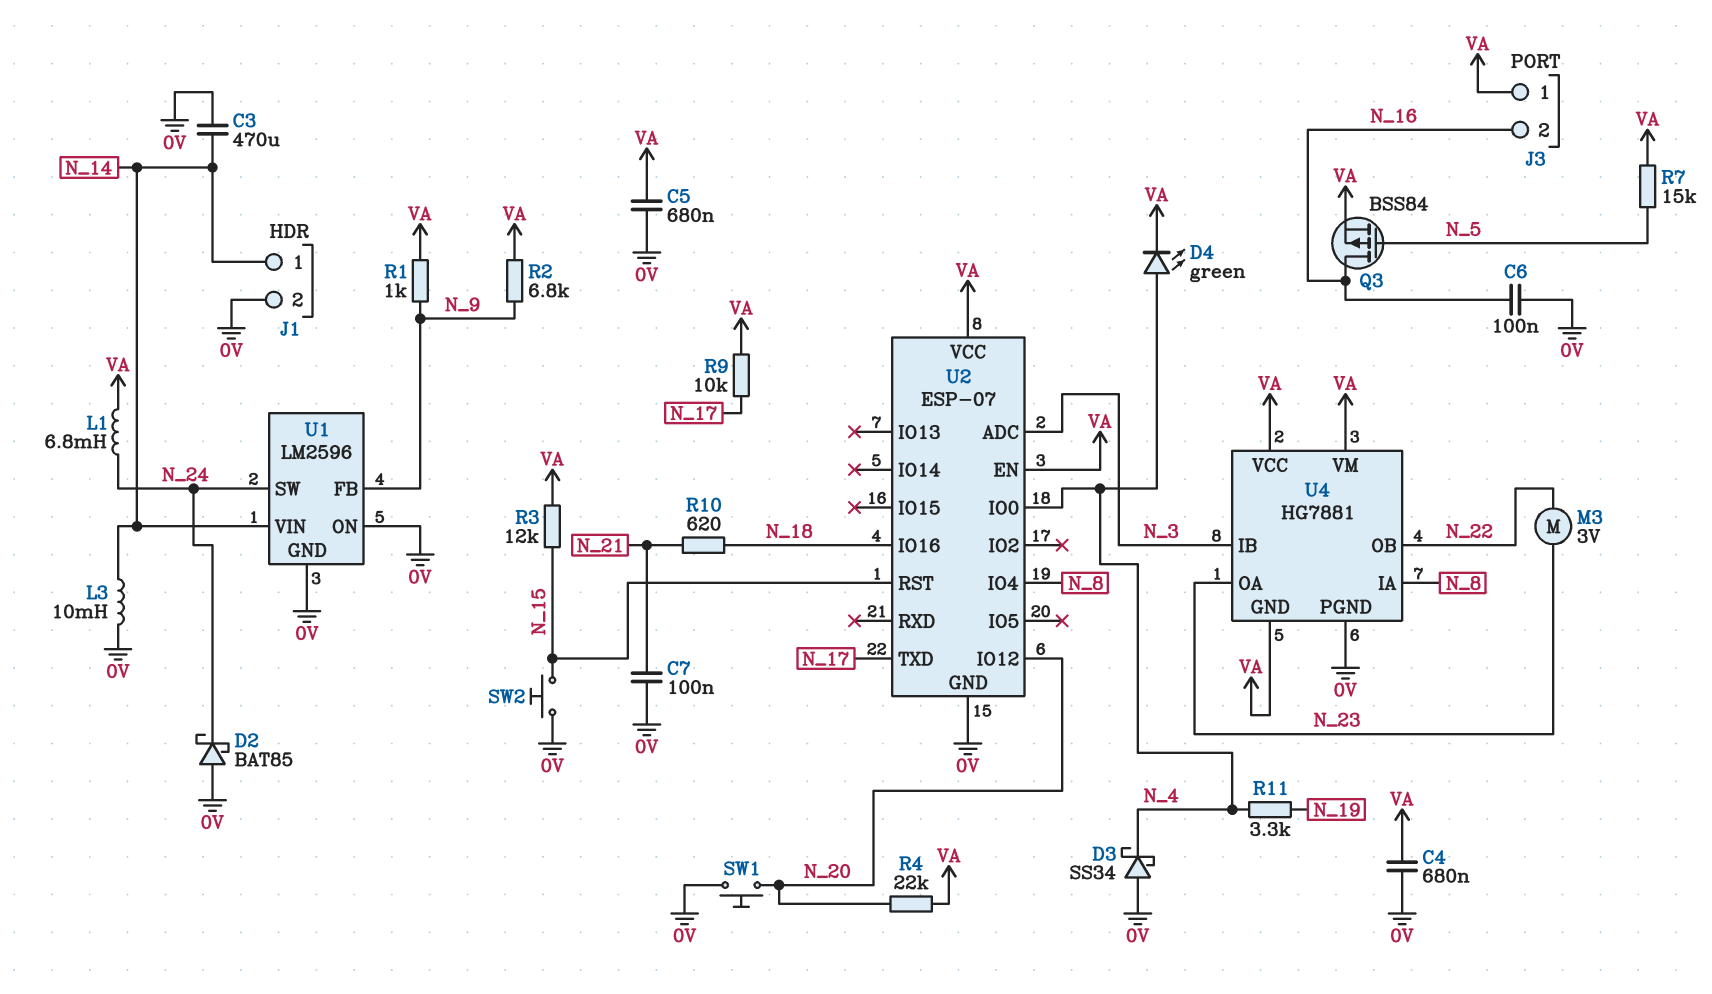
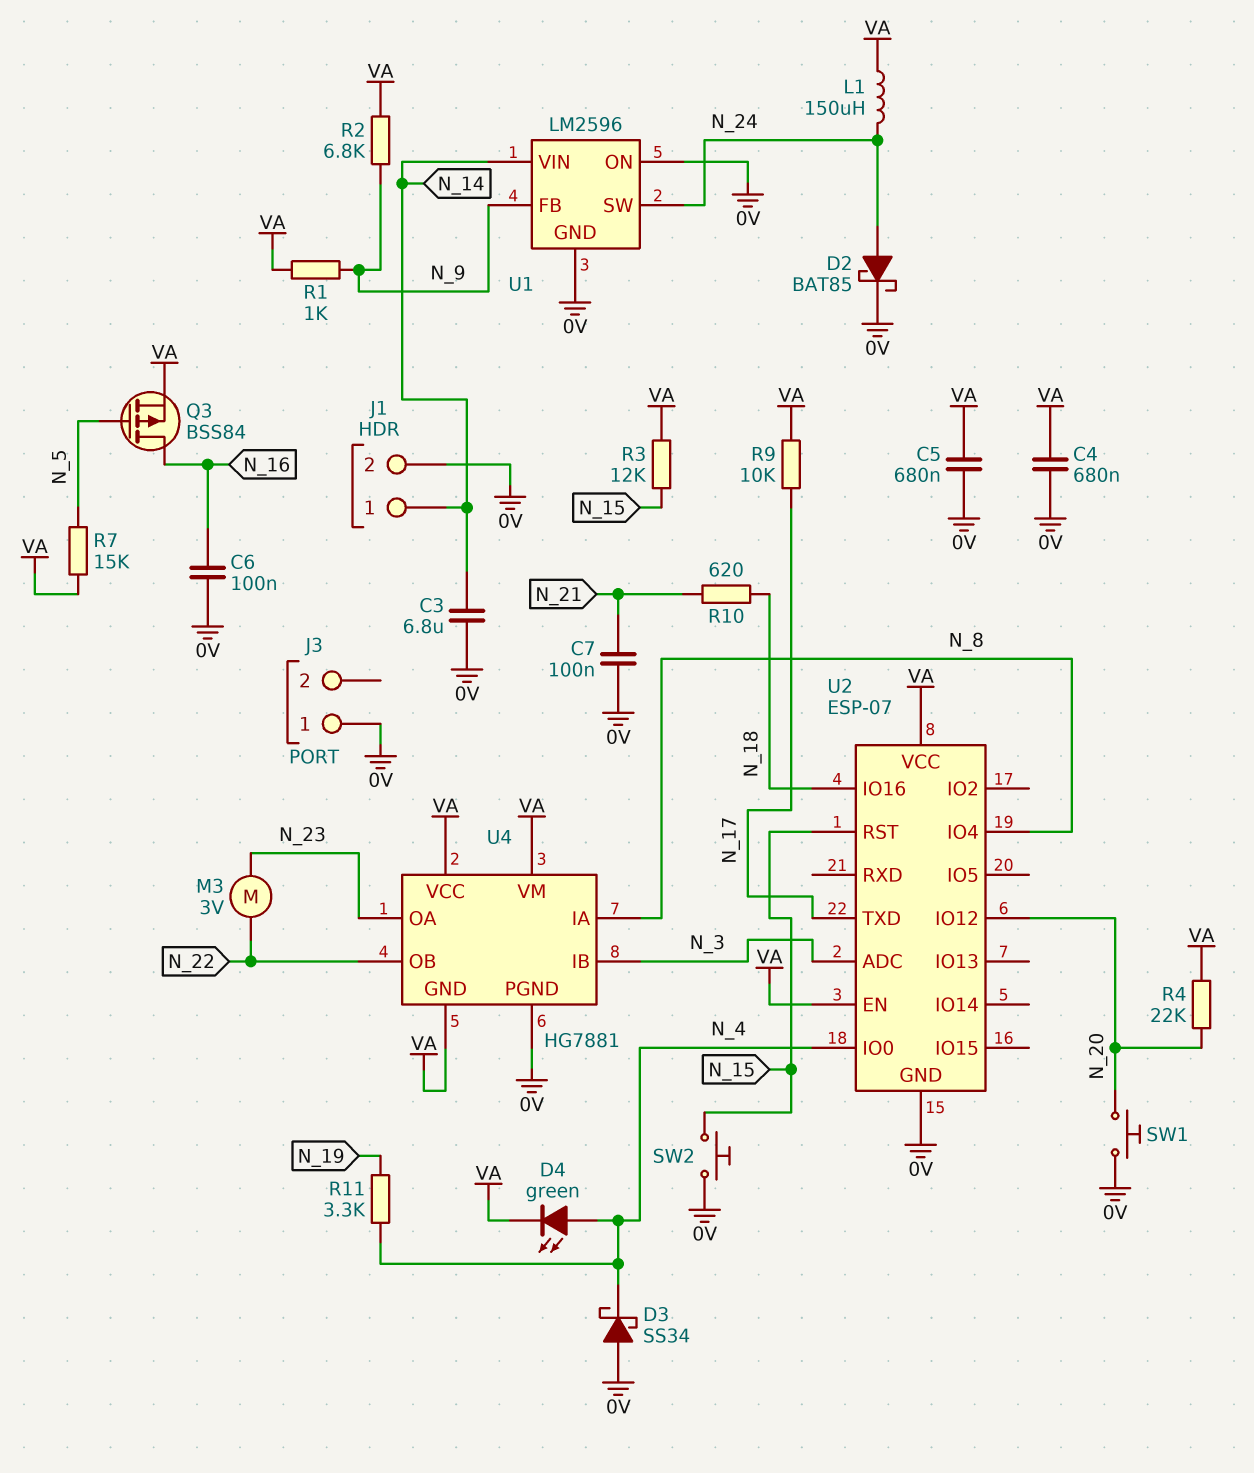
C3: 470uF (0V, N_14) -> 6.8uF (0V, N_14)
D2: schottky BAT85 (A 0V, K N_24) -> schottky BAT85 (A N_24, K 0V)
J3 pin 1: VA -> 0V
J3 pin 2: N_16 -> none
L1: 6.8mH (N_24, VA) -> 150uH (N_24, VA)
L3: 10mH (0V, N_14) -> none

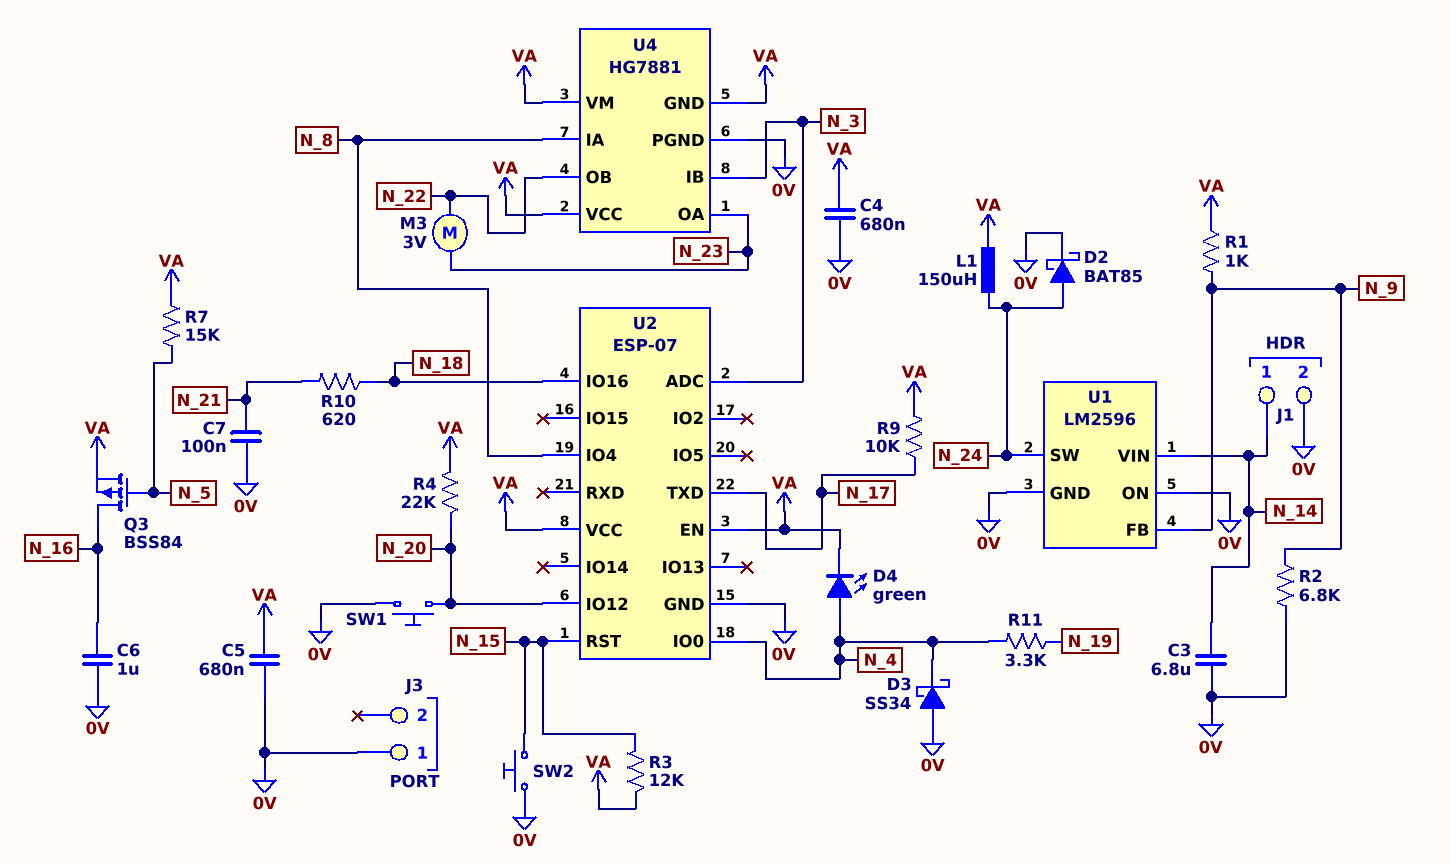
C6: 100nF (0V, N_16) -> 1uF (0V, N_16)
R2: 6.8k (N_9, VA) -> 6.8k (0V, N_9)

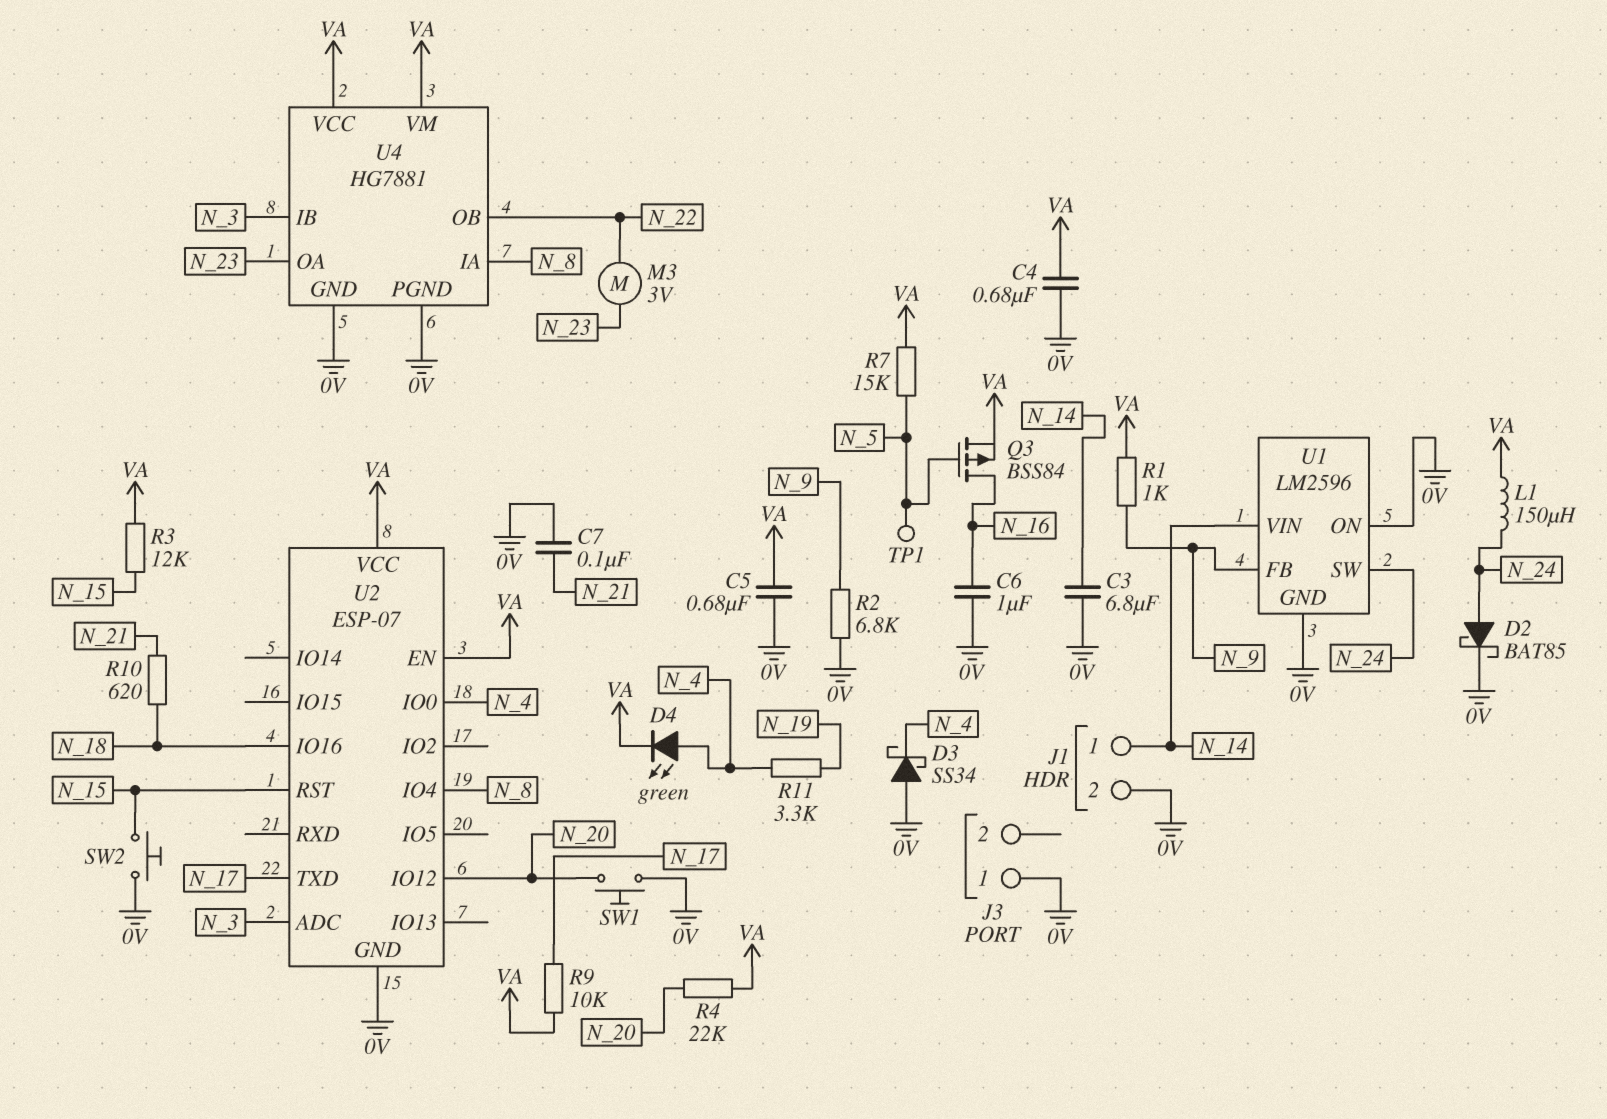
TP1: none -> test point (N_5)
U4 pin GND: VA -> 0V

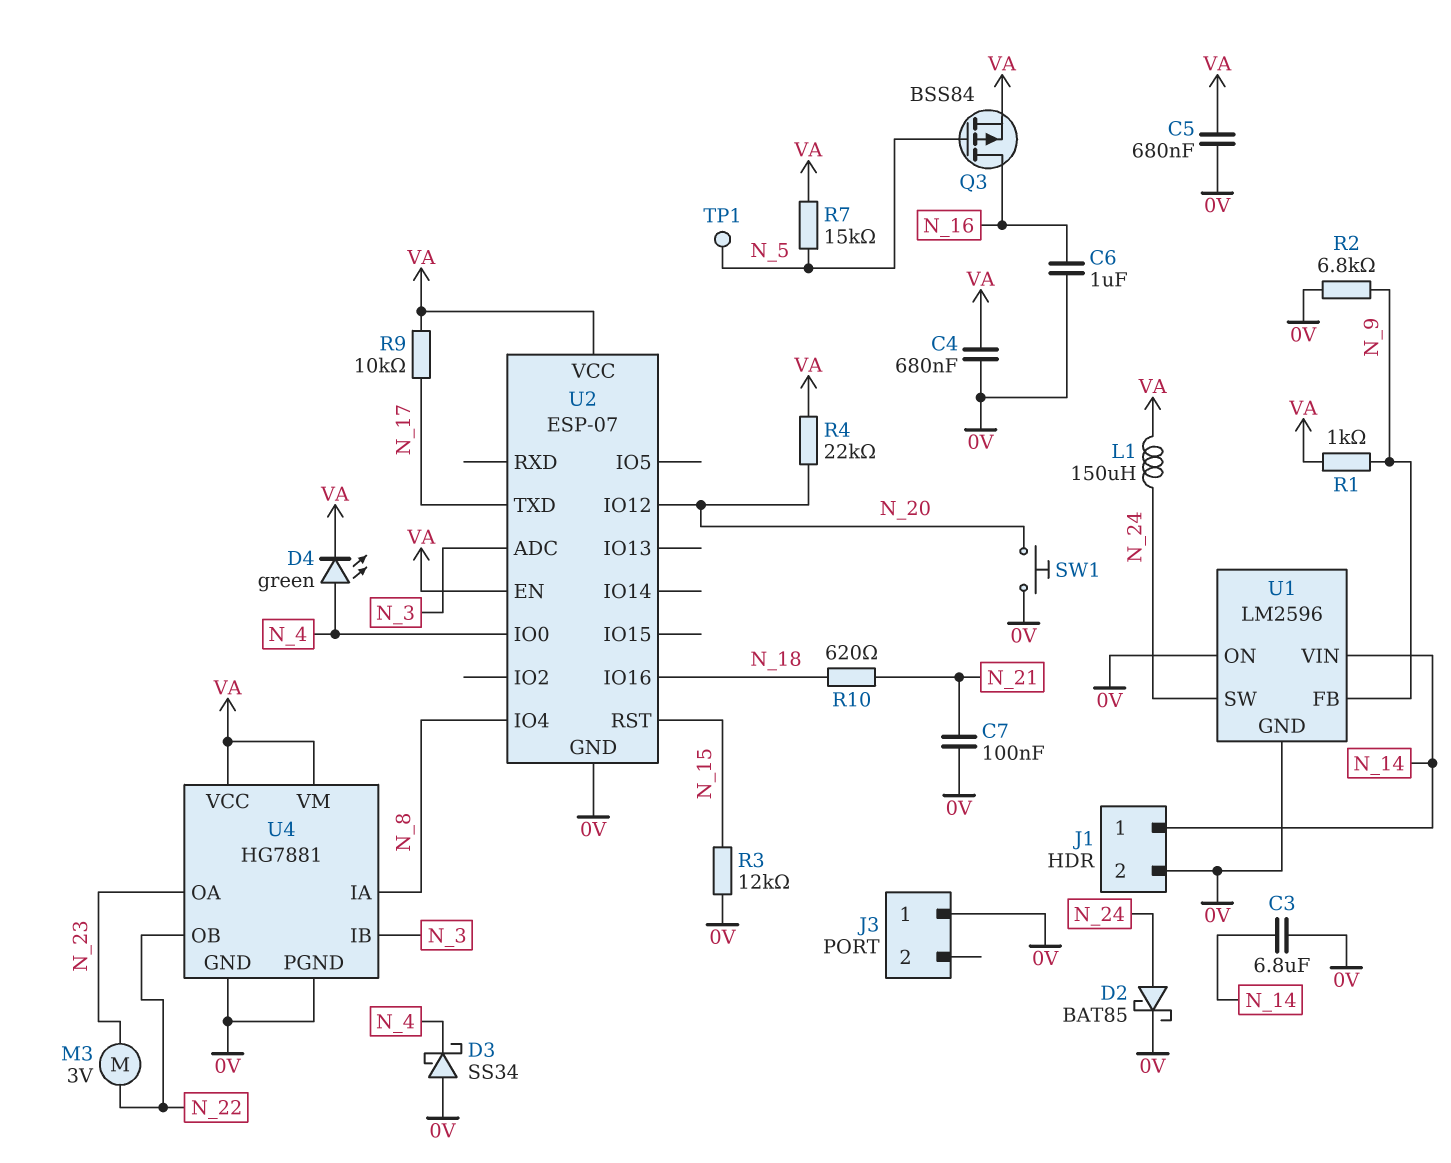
R3: 12k (N_15, VA) -> 12k (0V, N_15)
R11: 3.3k (N_4, N_19) -> none
SW2: button (0V, N_15) -> none

